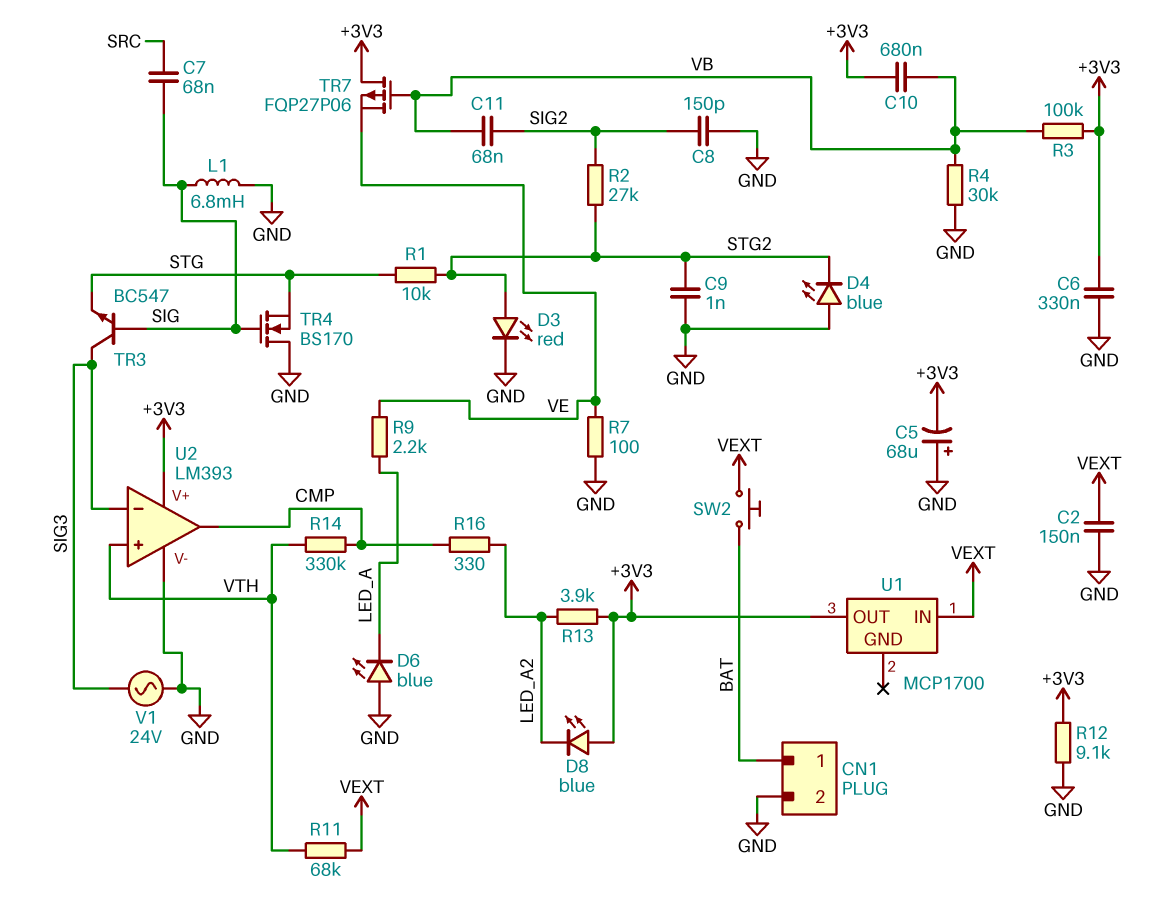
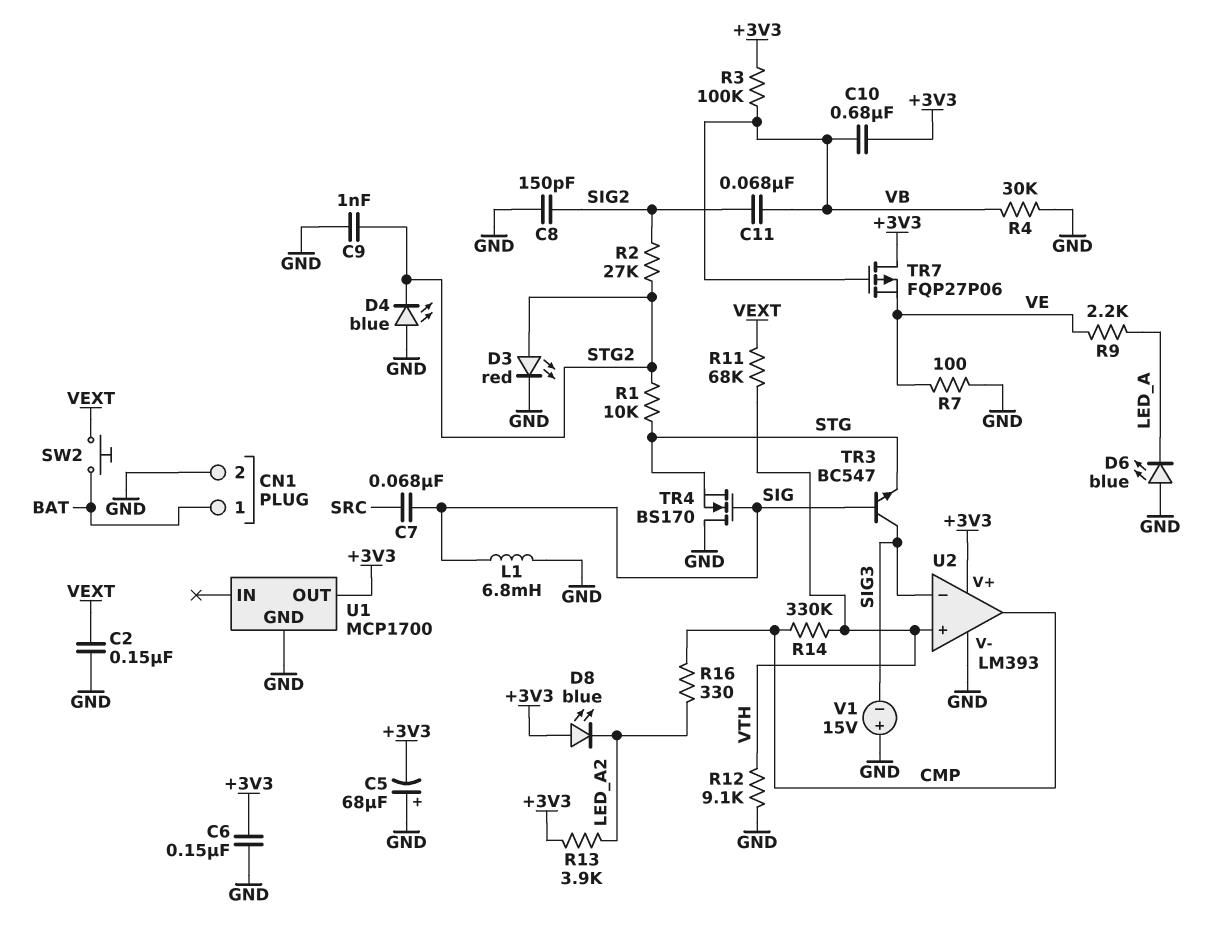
C6: 330nF (+3V3, GND) -> 150nF (+3V3, GND)
R12: 9.1k (+3V3, GND) -> 9.1k (GND, VTH)
U1 pin GND: none -> GND
U1 pin IN: VEXT -> none
V1: AC 24V (GND, SIG3) -> 15V (plus GND, minus SIG3)

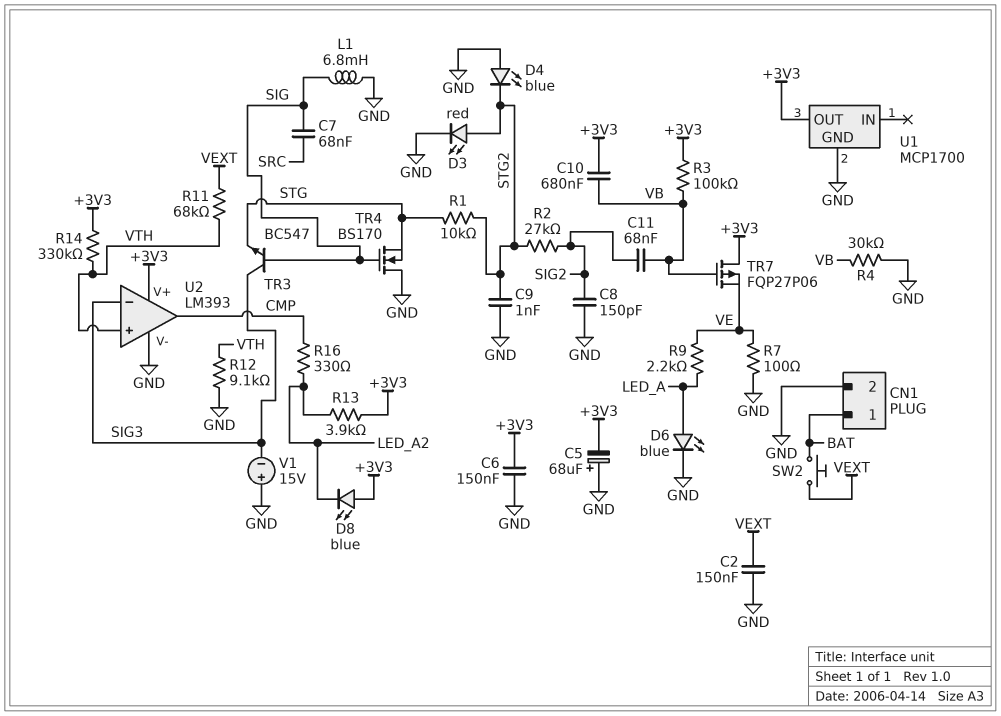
D6: LED blue (A GND, K LED_A) -> LED blue (A LED_A, K GND)
R14: 330k (CMP, VTH) -> 330k (+3V3, VTH)

